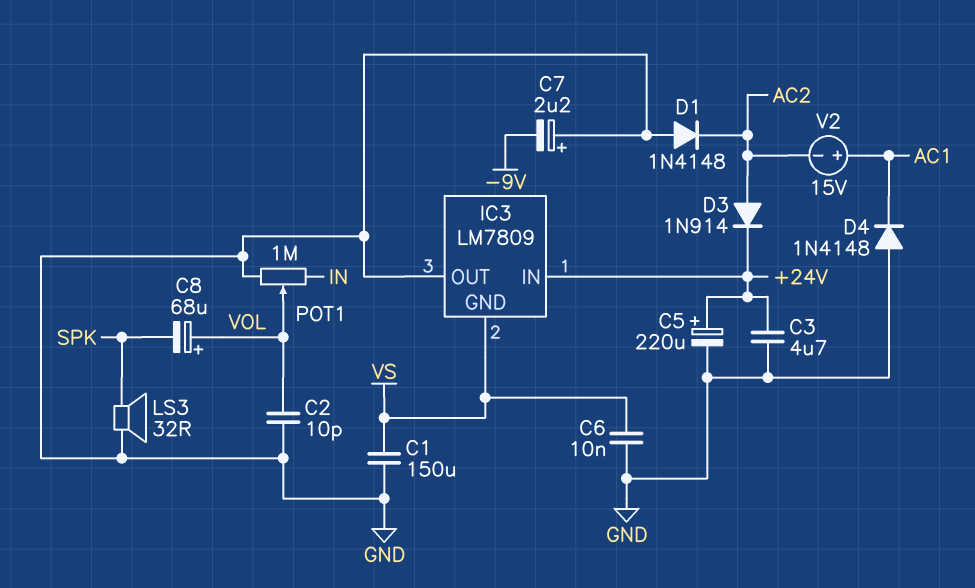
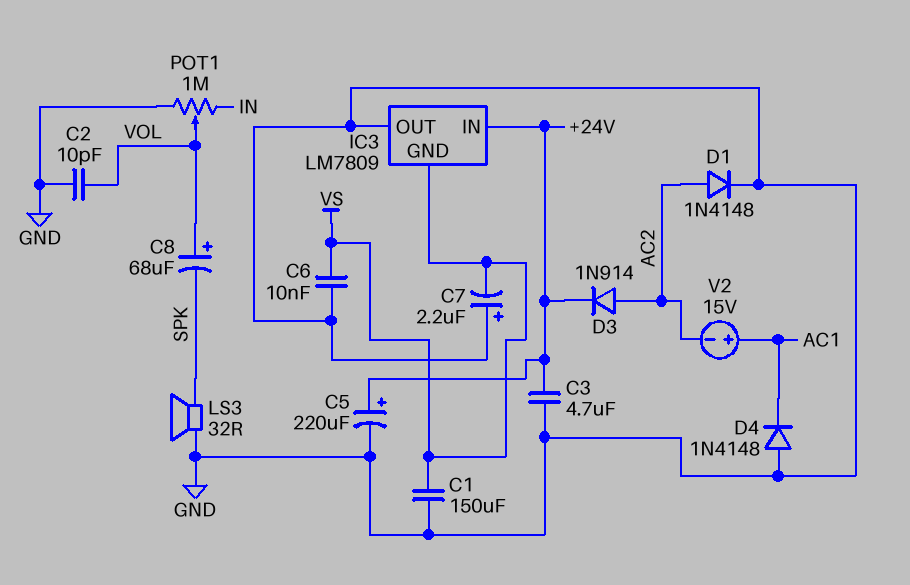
C7: 2.2uF (plus GND, minus -9V) -> 2.2uF (plus GND, minus VS)
D1: diode 1N4148 (A GND, K AC2) -> diode 1N4148 (A AC2, K GND)

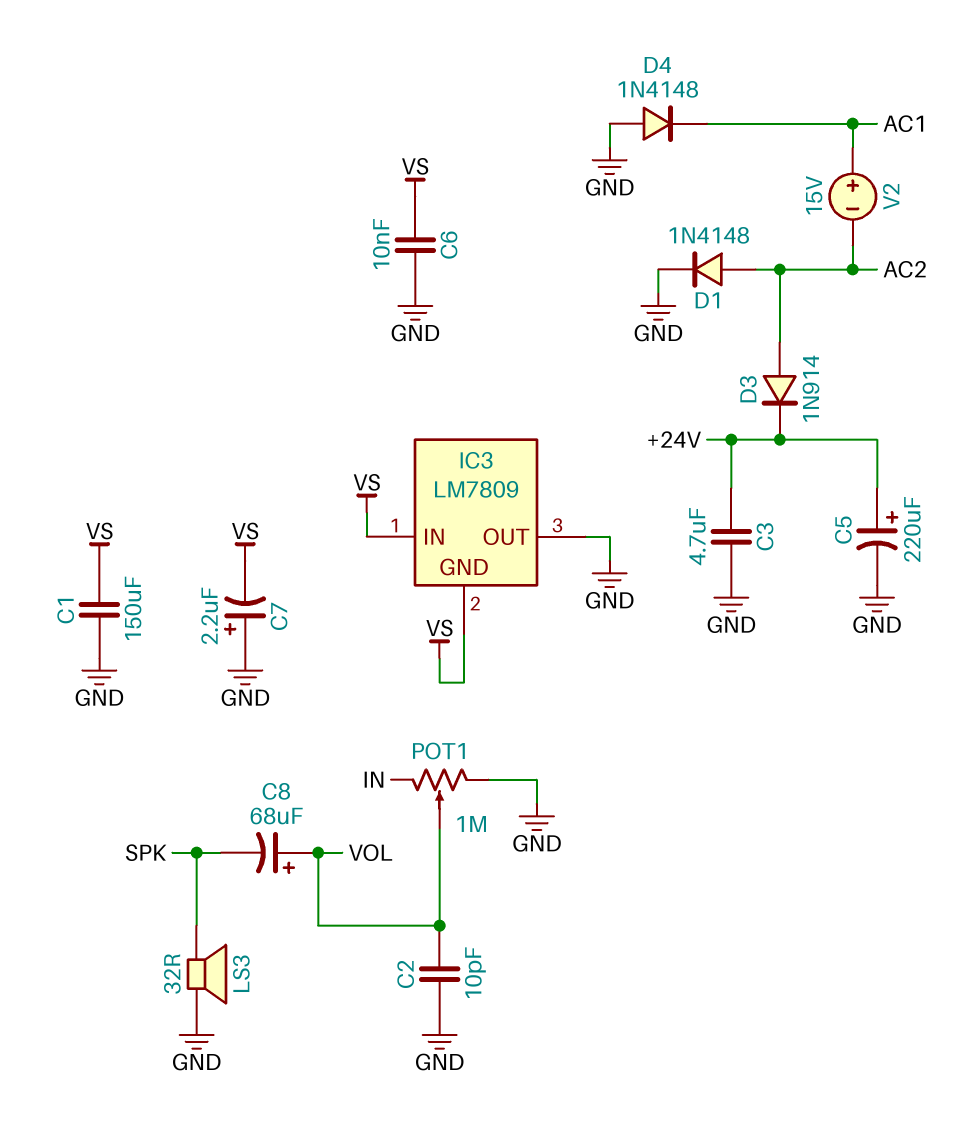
IC3 pin IN: +24V -> VS

